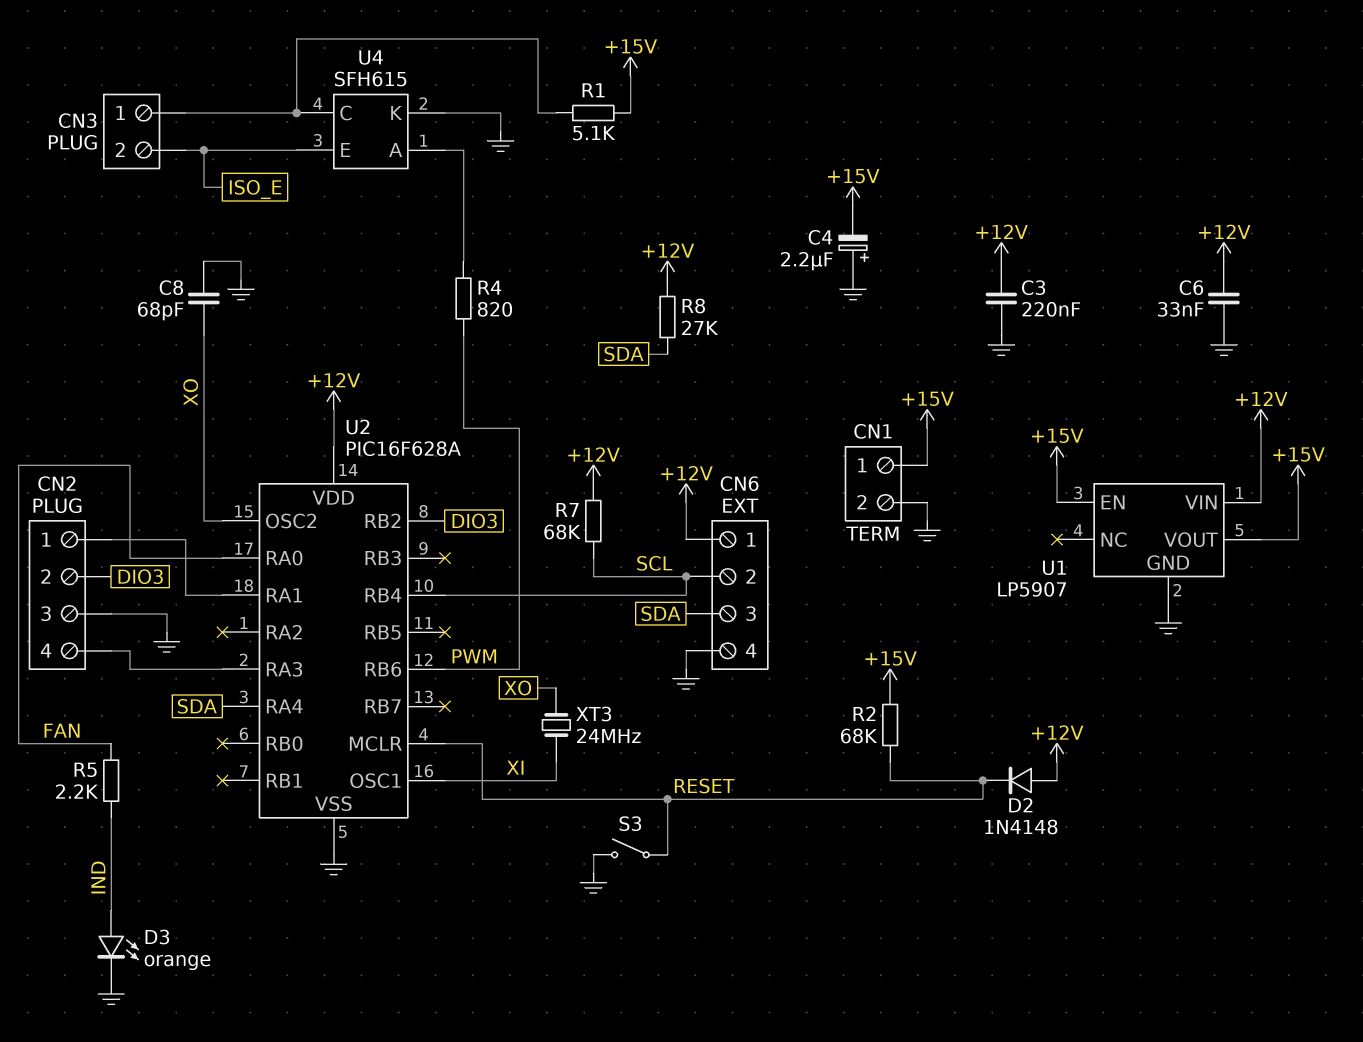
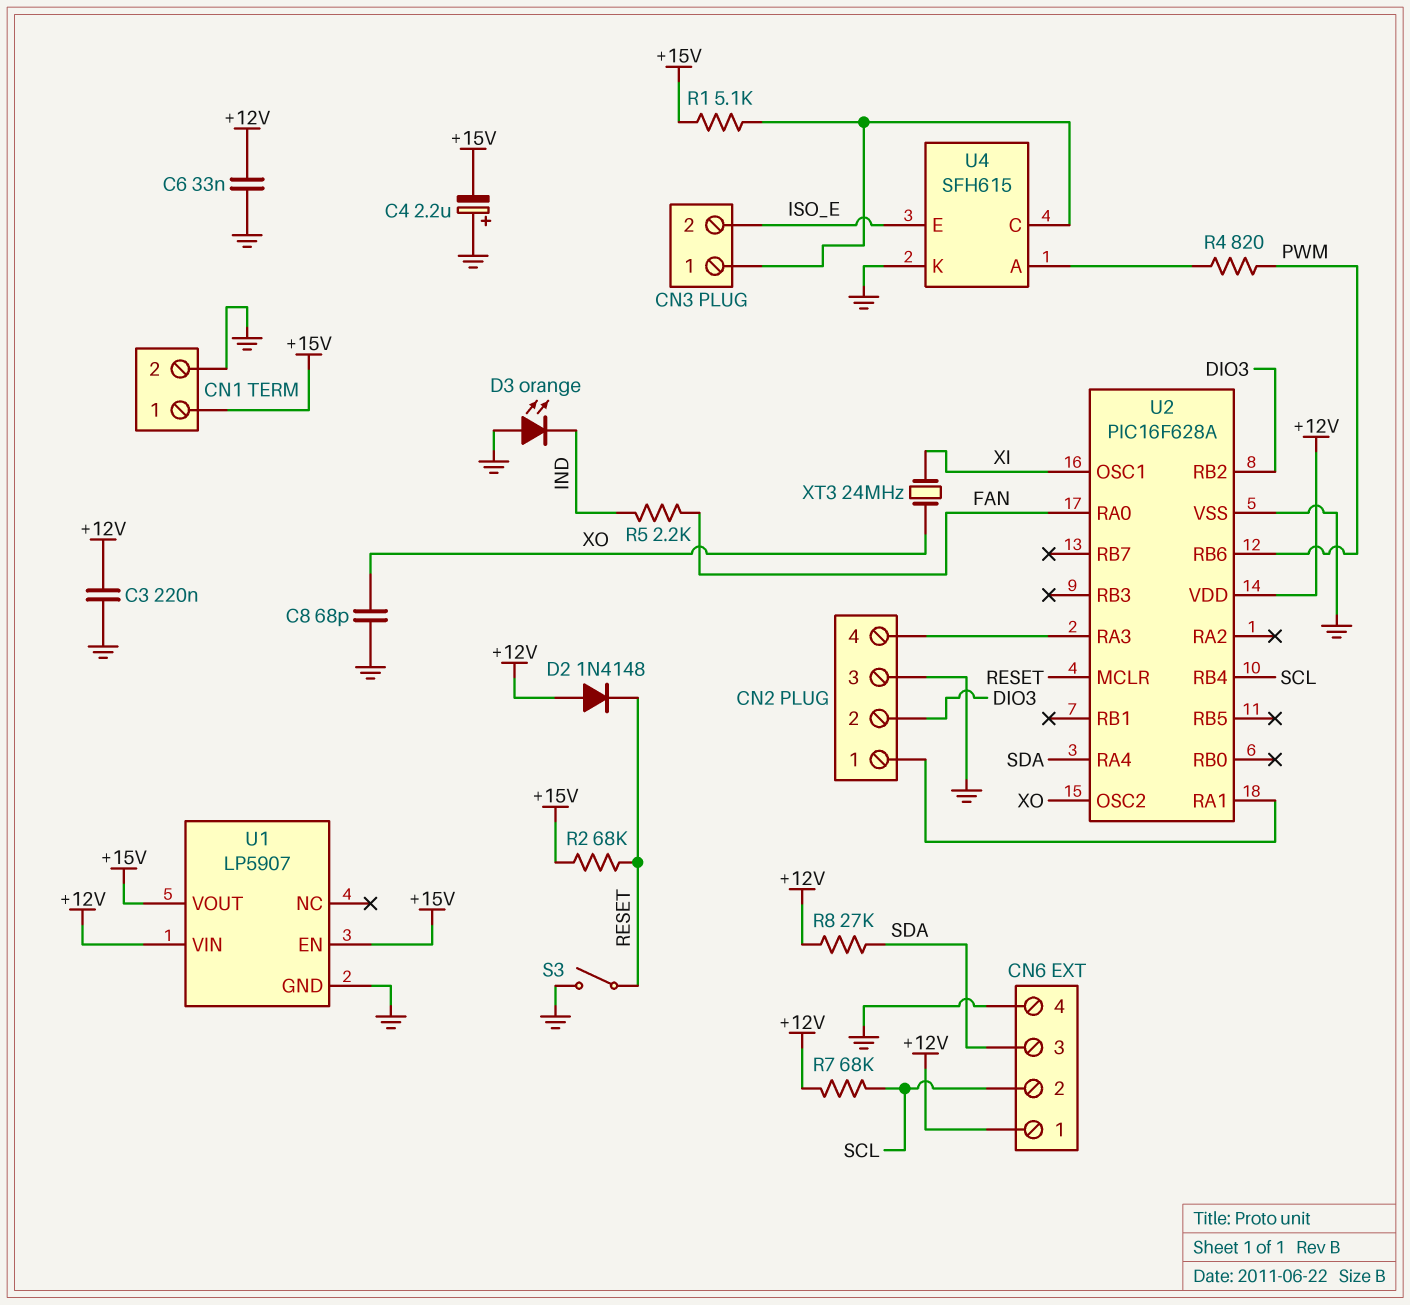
D3: LED orange (A IND, K GND) -> LED orange (A GND, K IND)

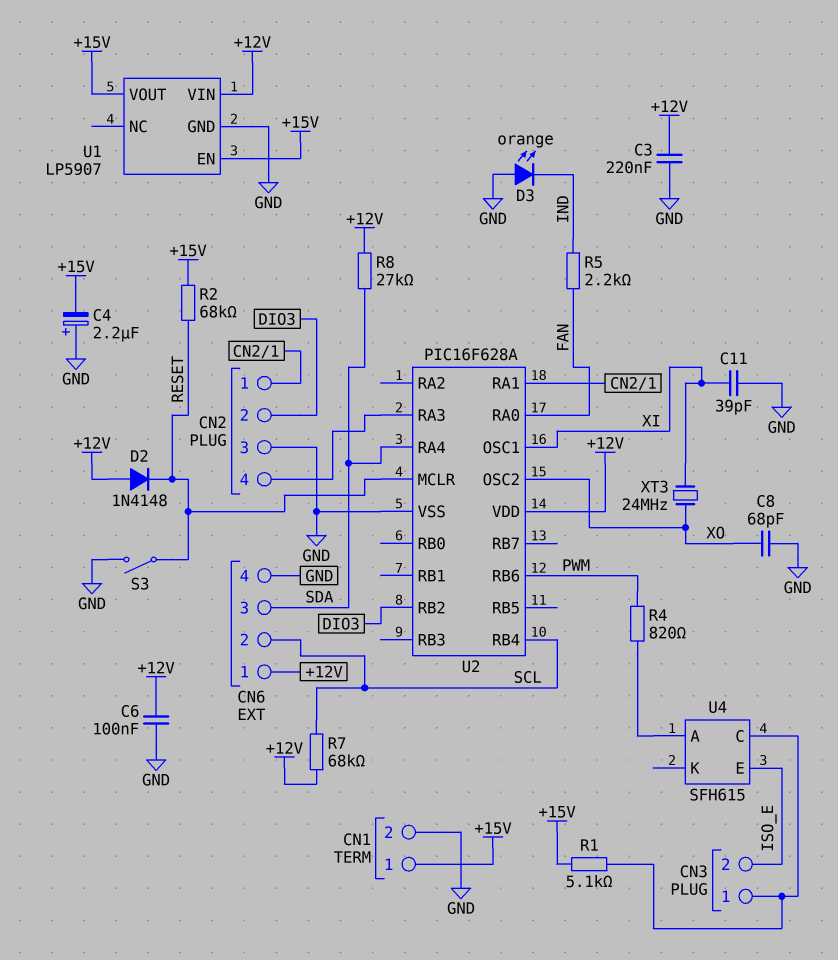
C6: 33nF (+12V, GND) -> 100nF (+12V, GND)
C11: none -> 39pF (GND, XI)
U4 pin K: GND -> none

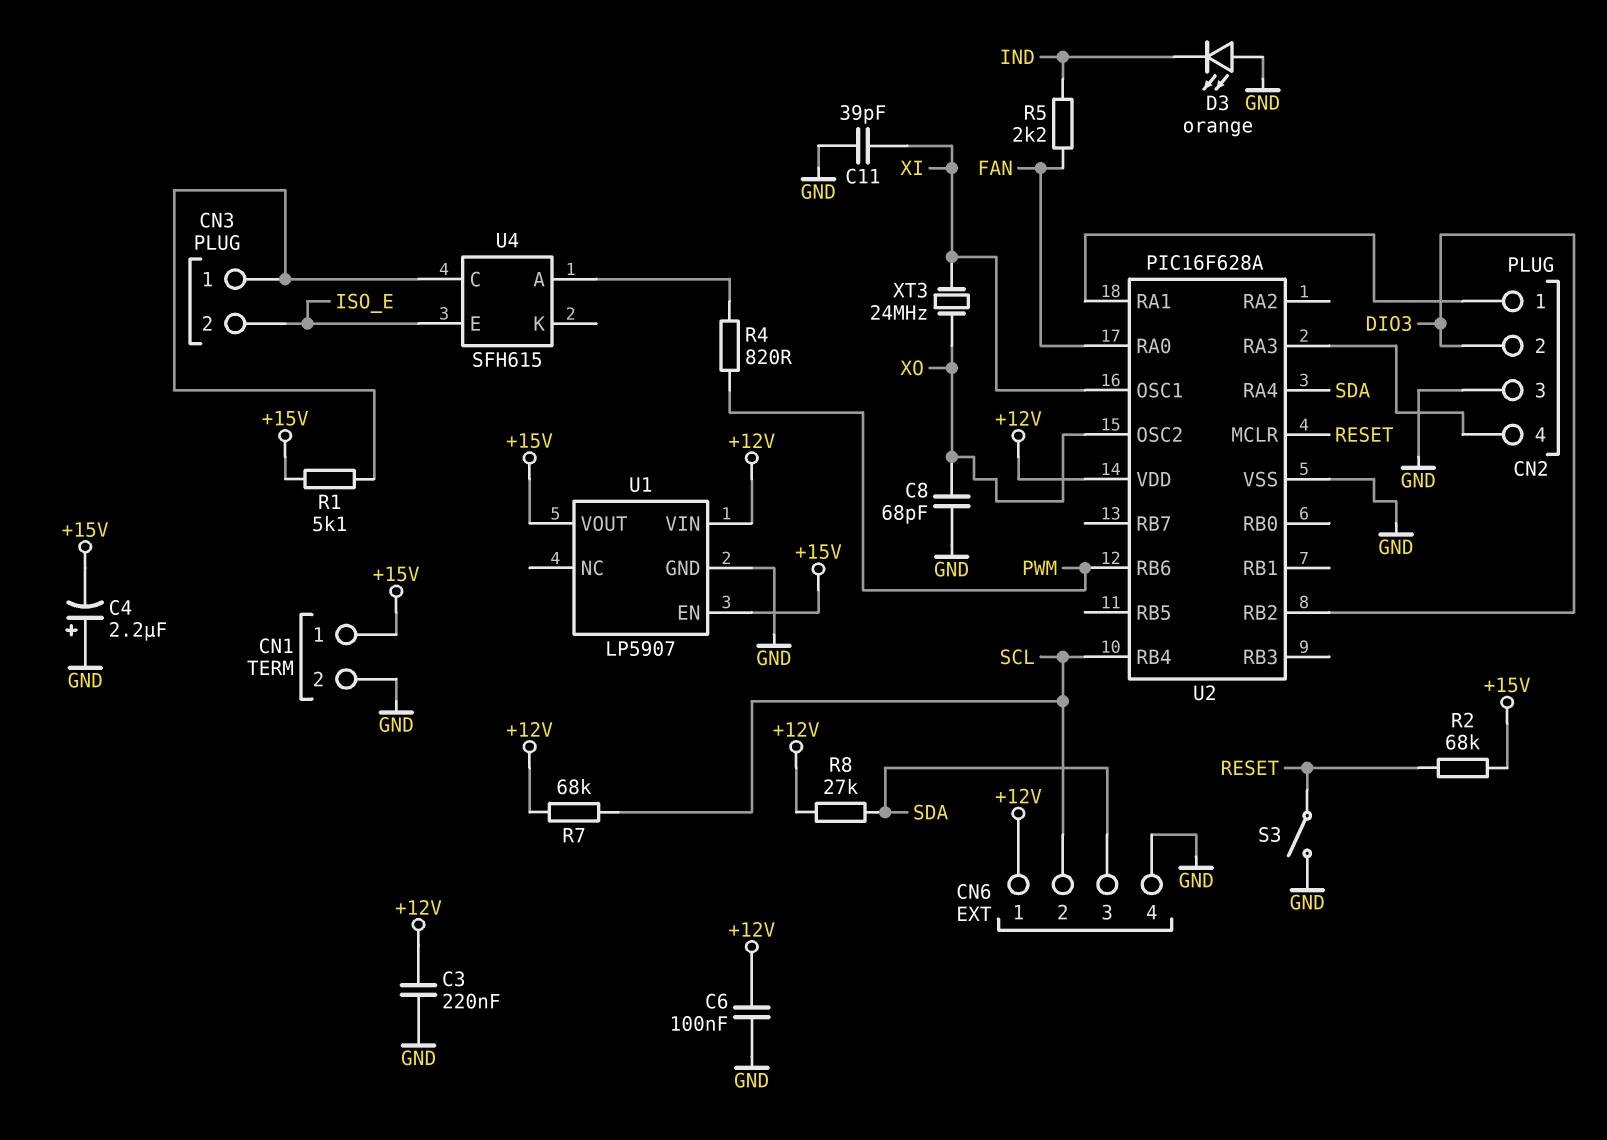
D2: diode 1N4148 (A +12V, K RESET) -> none

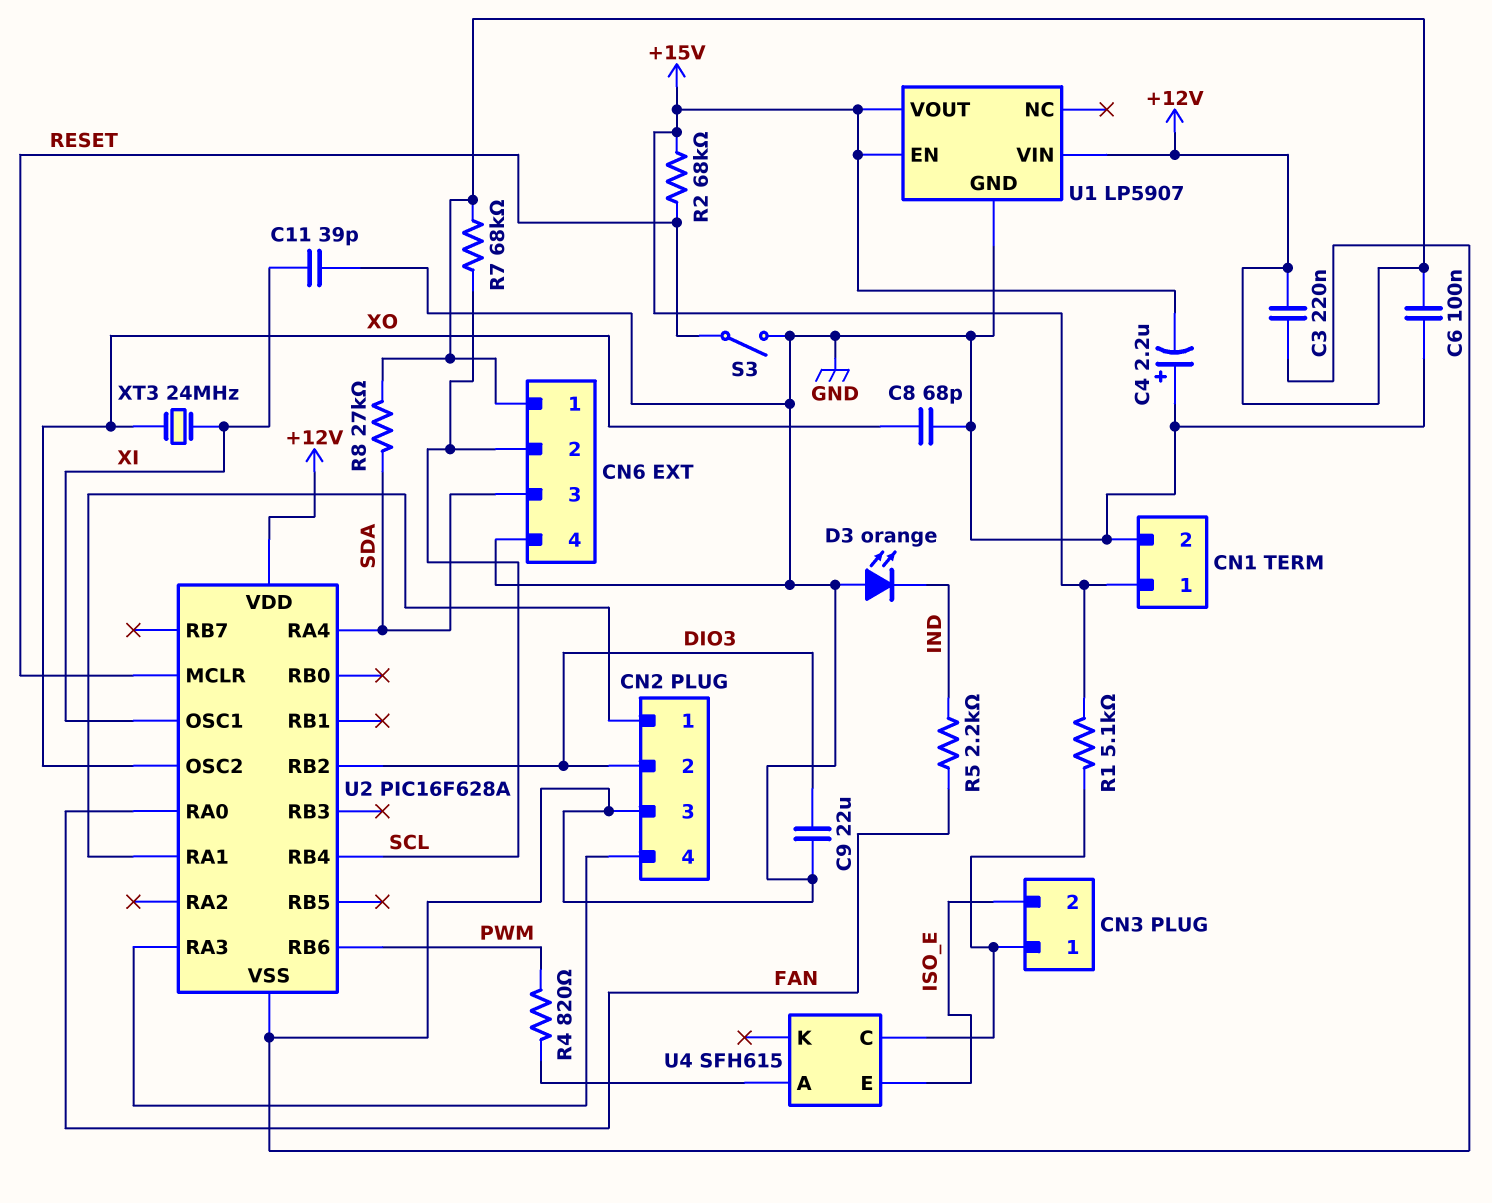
C9: none -> 22uF (DIO3, GND)

